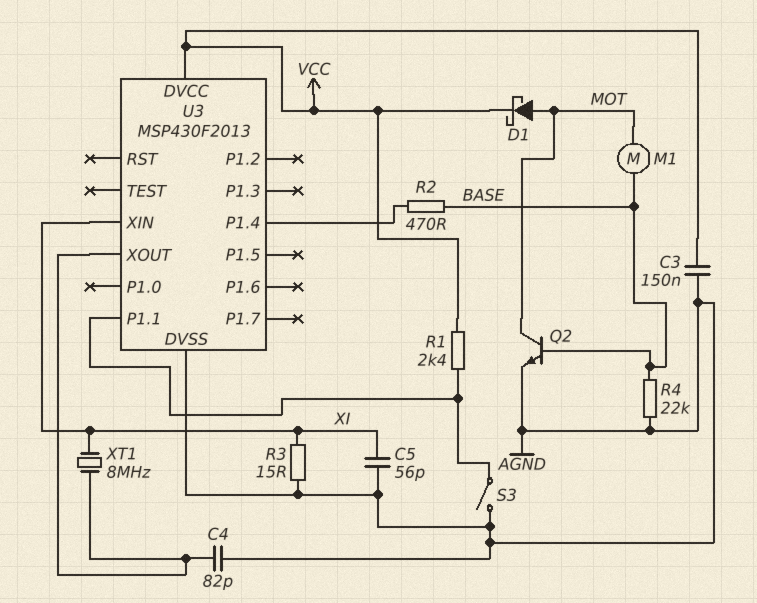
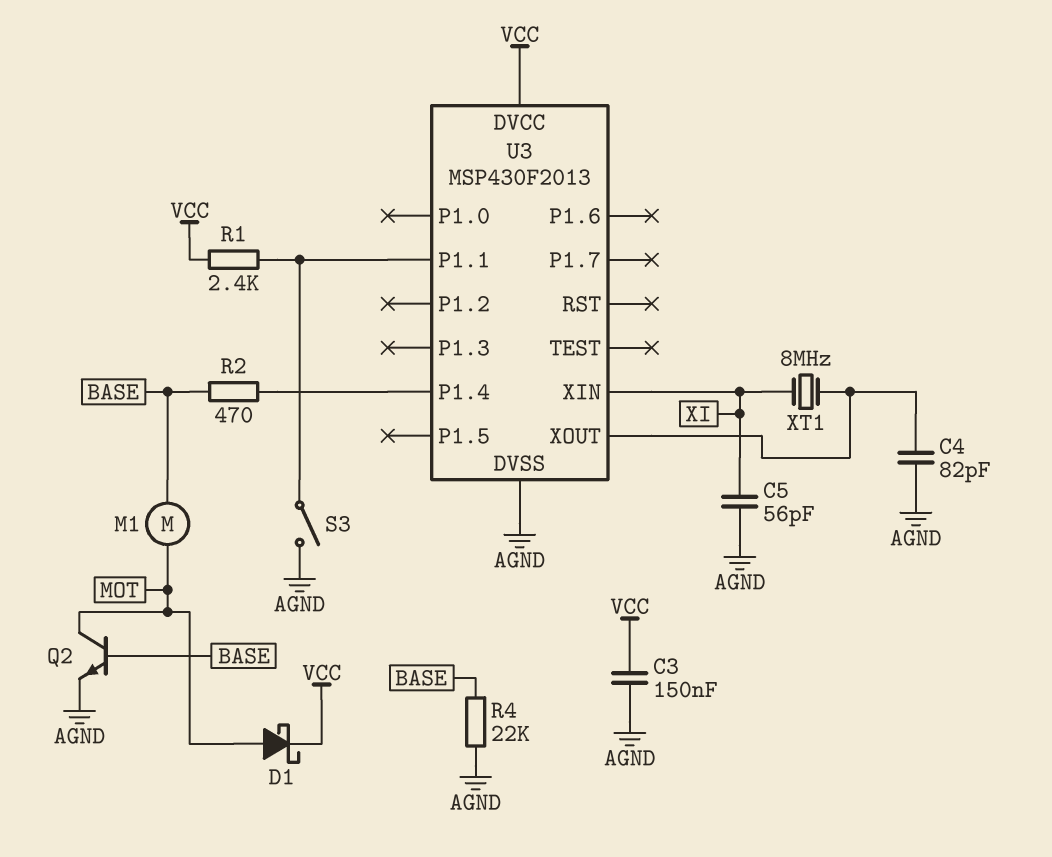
R3: 15 (AGND, XI) -> none

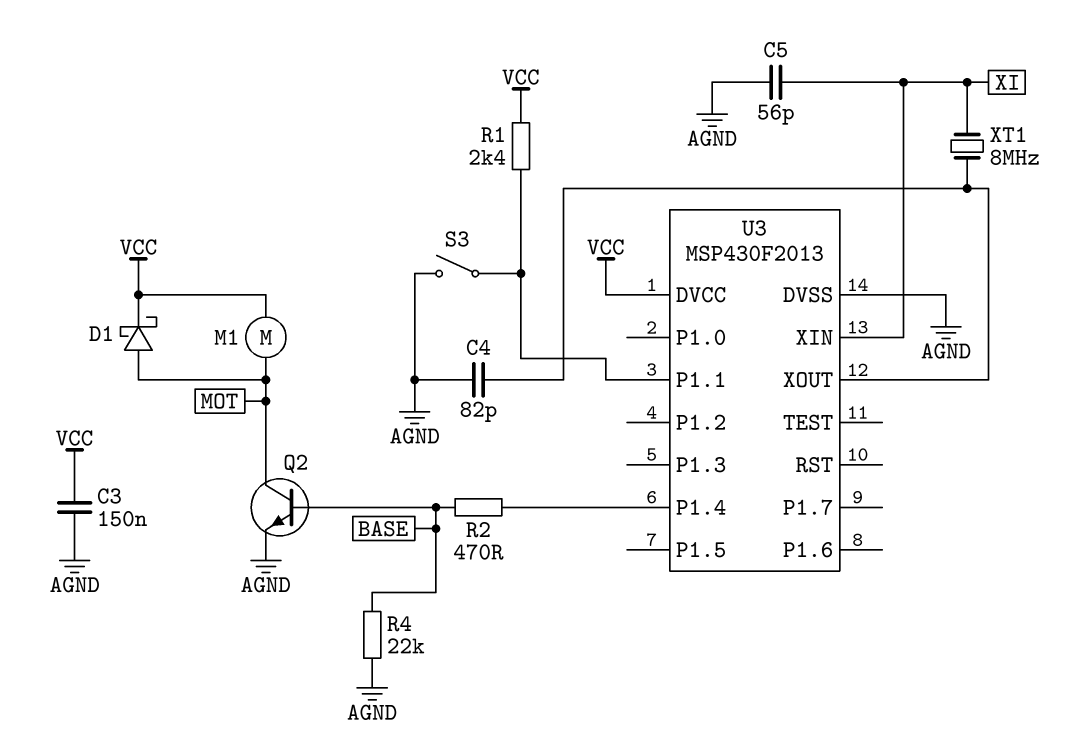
M1: motor (BASE, MOT) -> motor (MOT, VCC)

